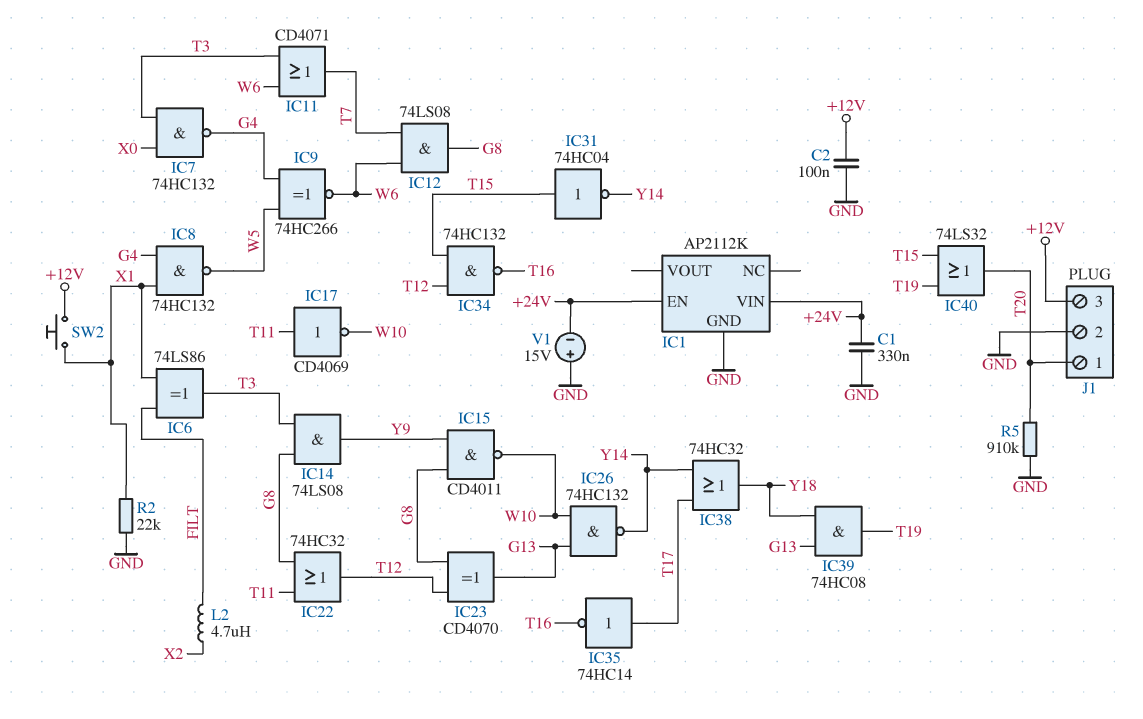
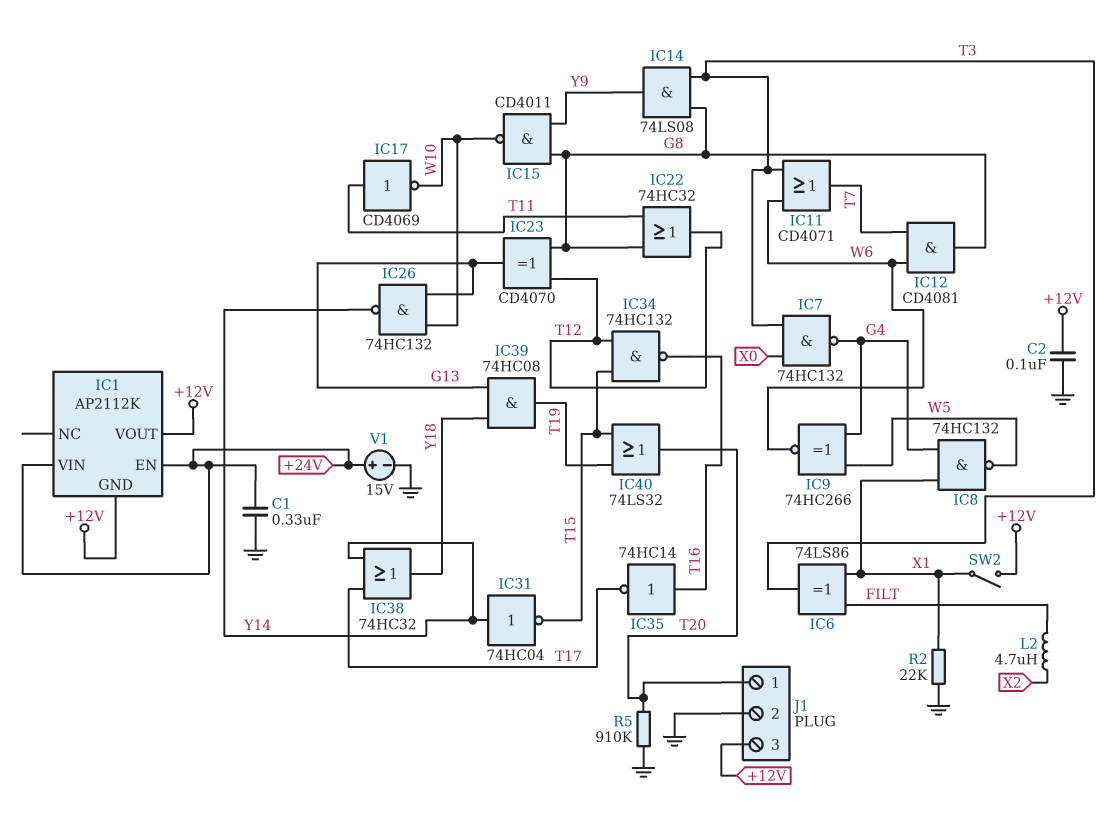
IC1 pin GND: GND -> +12V
IC1 pin VOUT: none -> +12V
IC12: AND 74LS08 (in T7, in W6, out G8) -> AND CD4081 (in T7, in W6, out G8)
IC31: NOT 74HC04 (in T15, out Y14) -> NOT 74HC04 (in Y14, out T15)
IC35: NOT 74HC14 (in T17, out T16) -> NOT 74HC14 (in T16, out T17)
SW2: button (+12V, X1) -> switch (+12V, X1)
V1: 15V (plus GND, minus +24V) -> 15V (plus +24V, minus GND)

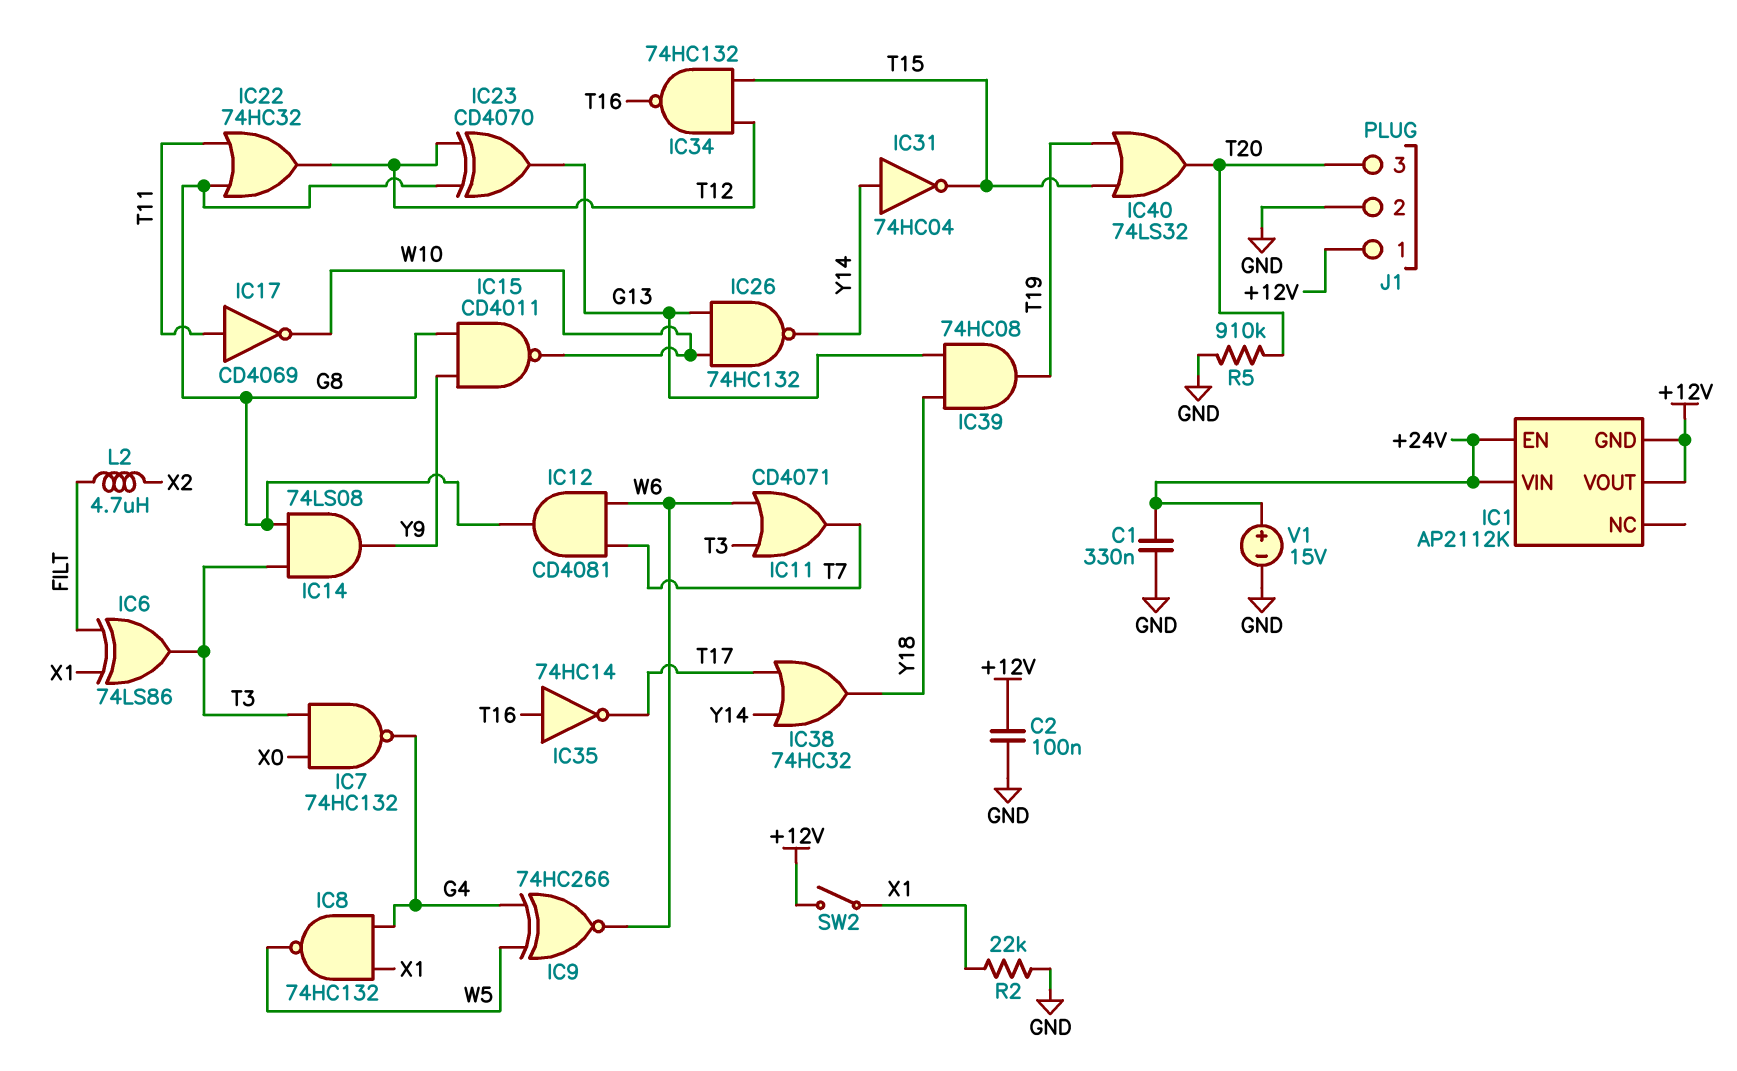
J1 pin 1: T20 -> +12V
J1 pin 3: +12V -> T20

